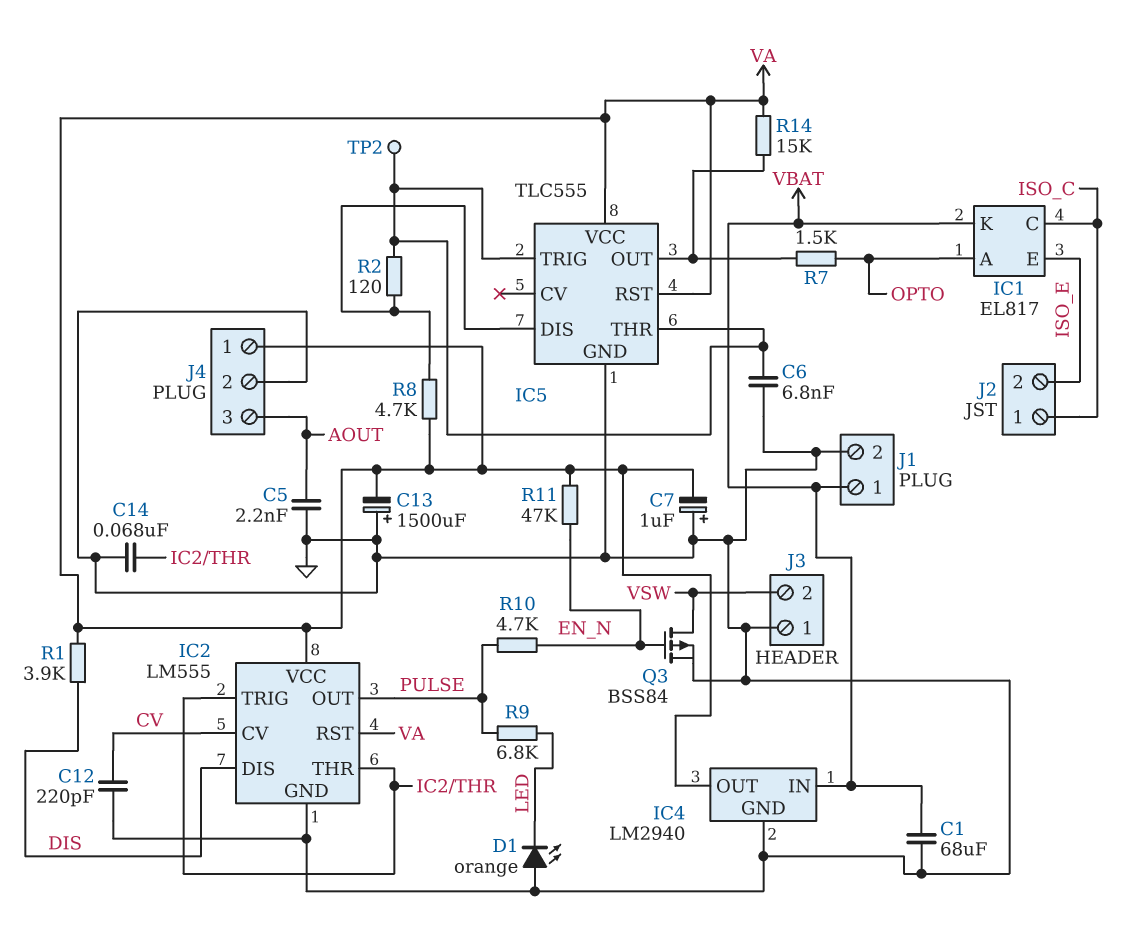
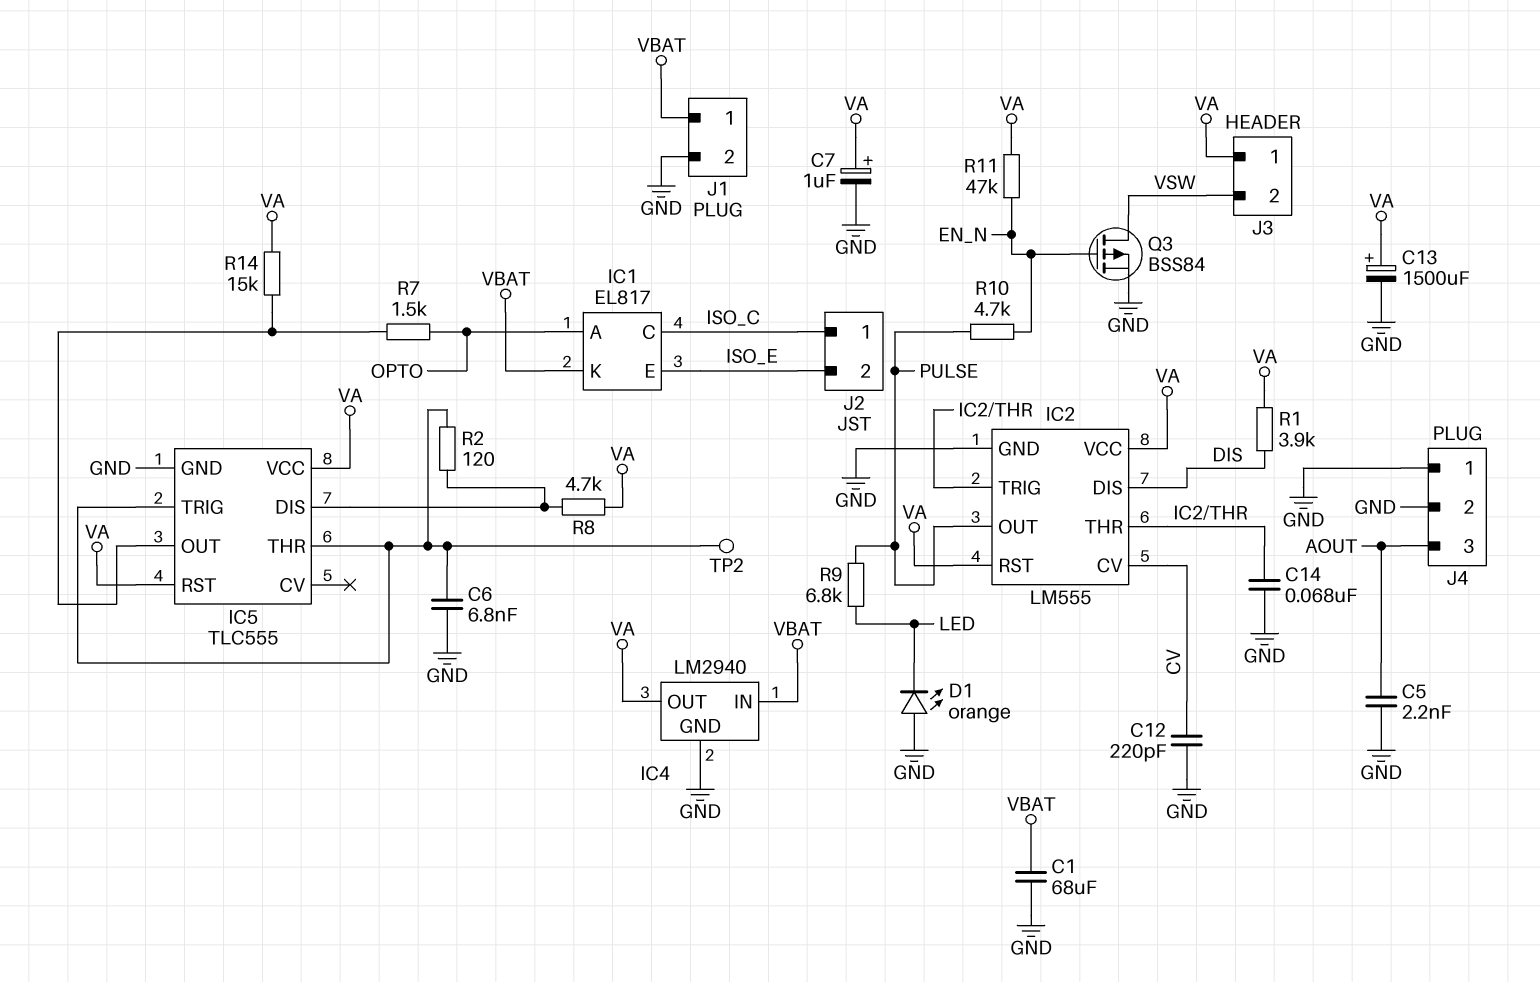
C7: 1uF (plus GND, minus VA) -> 1uF (plus VA, minus GND)
C13: 1500uF (plus GND, minus VA) -> 1500uF (plus VA, minus GND)
J3 pin 1: GND -> VA
J4 pin 1: VA -> GND

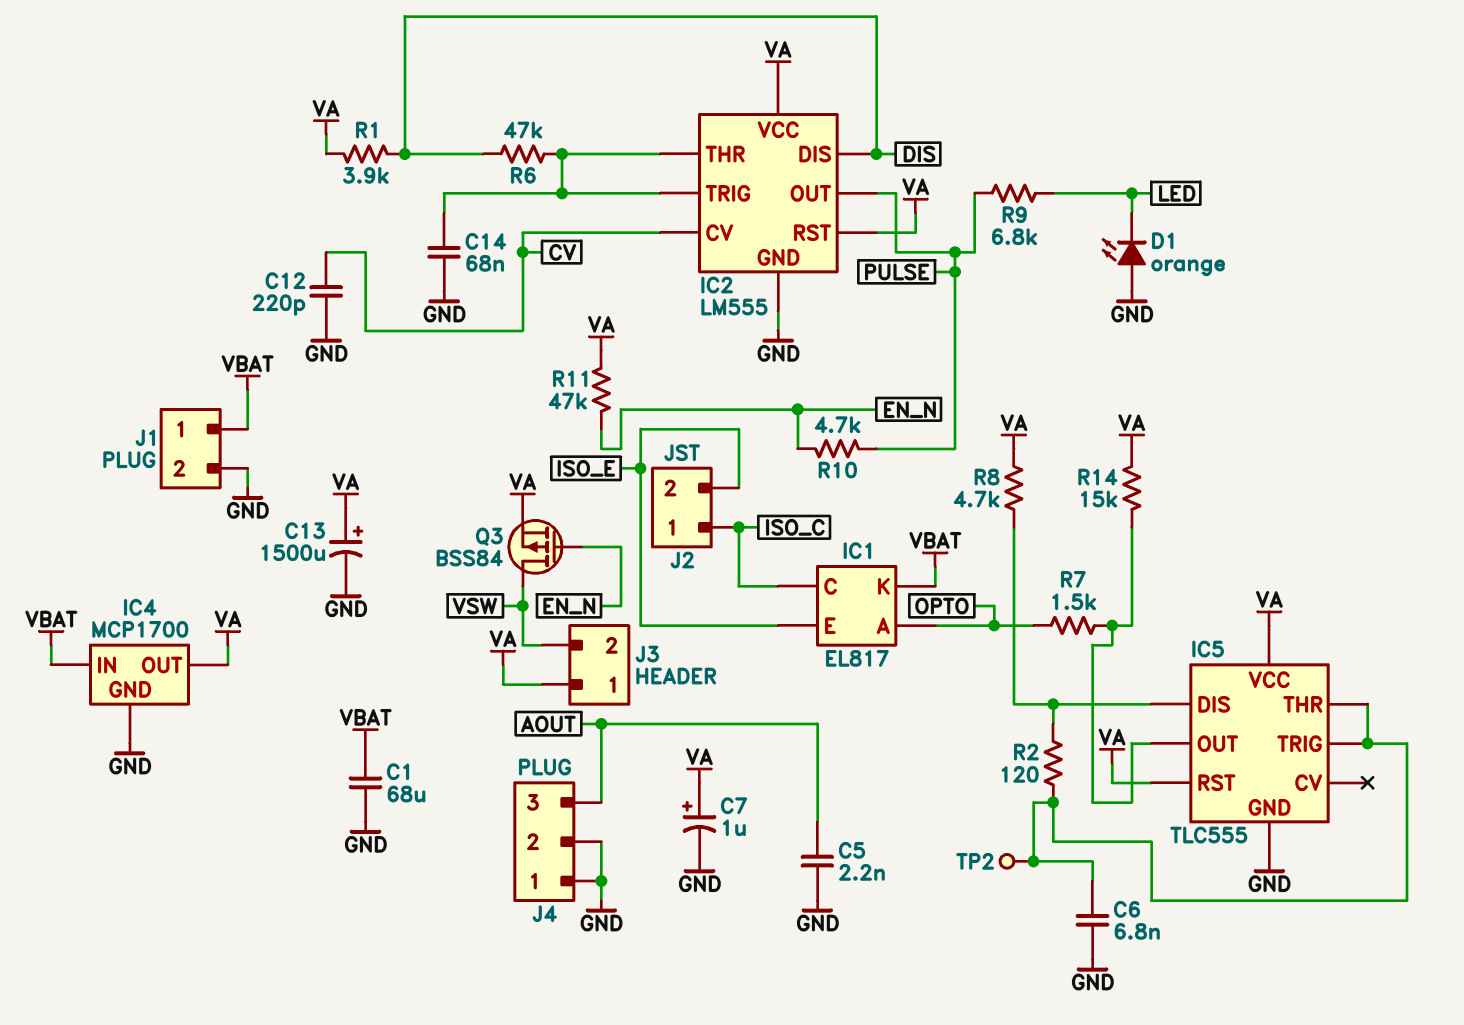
IC4: LM2940 -> MCP1700
Q3: PMOS BSS84 (G EN_N, D VSW, S GND) -> PMOS BSS84 (G EN_N, D VSW, S VA)
R6: none -> 47k (DIS, IC2/THR)

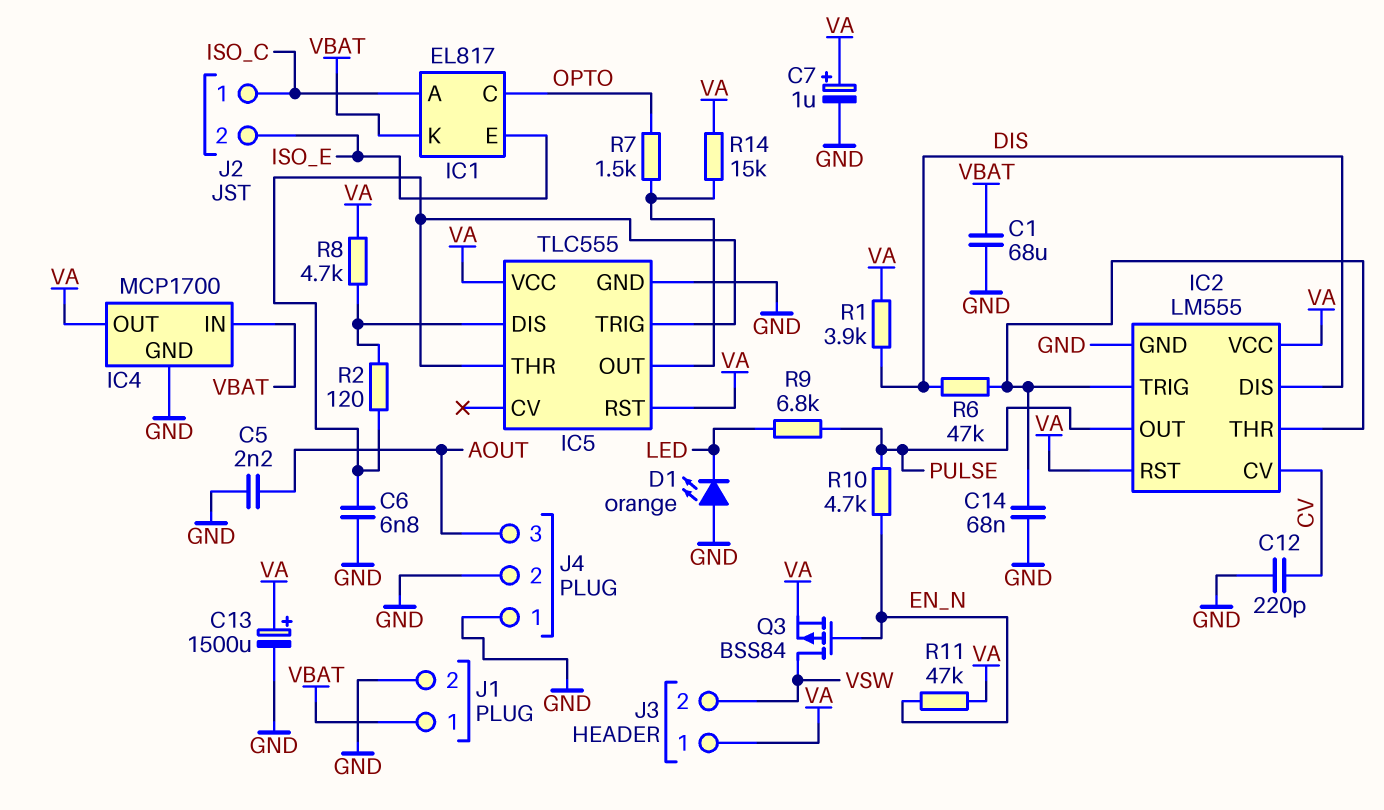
IC1 pin A: OPTO -> ISO_C
IC1 pin C: ISO_C -> OPTO
TP2: test point (IC5/THR) -> none

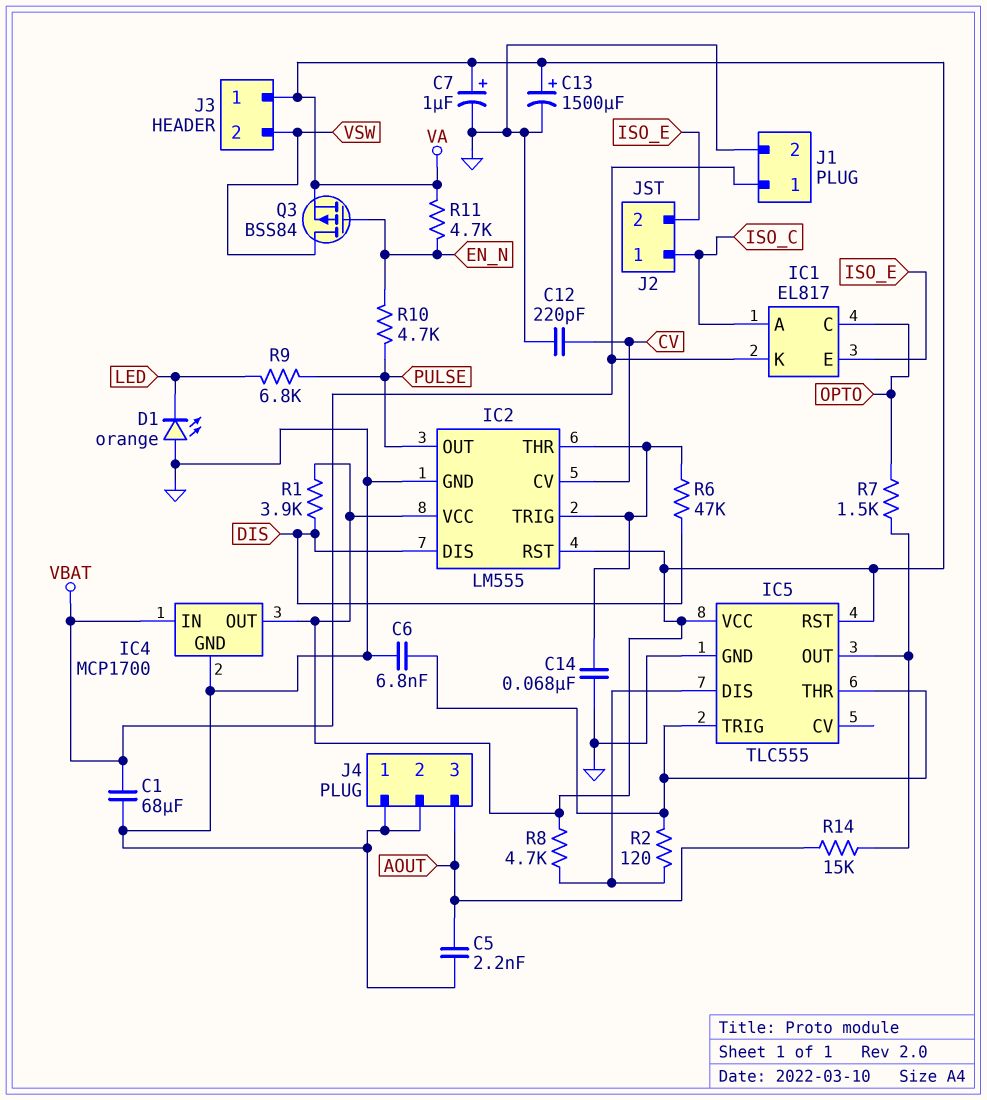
R11: 47k (EN_N, VA) -> 4.7k (EN_N, VA)
R14: 15k (IC5/OUT, VA) -> 15k (AOUT, IC5/OUT)

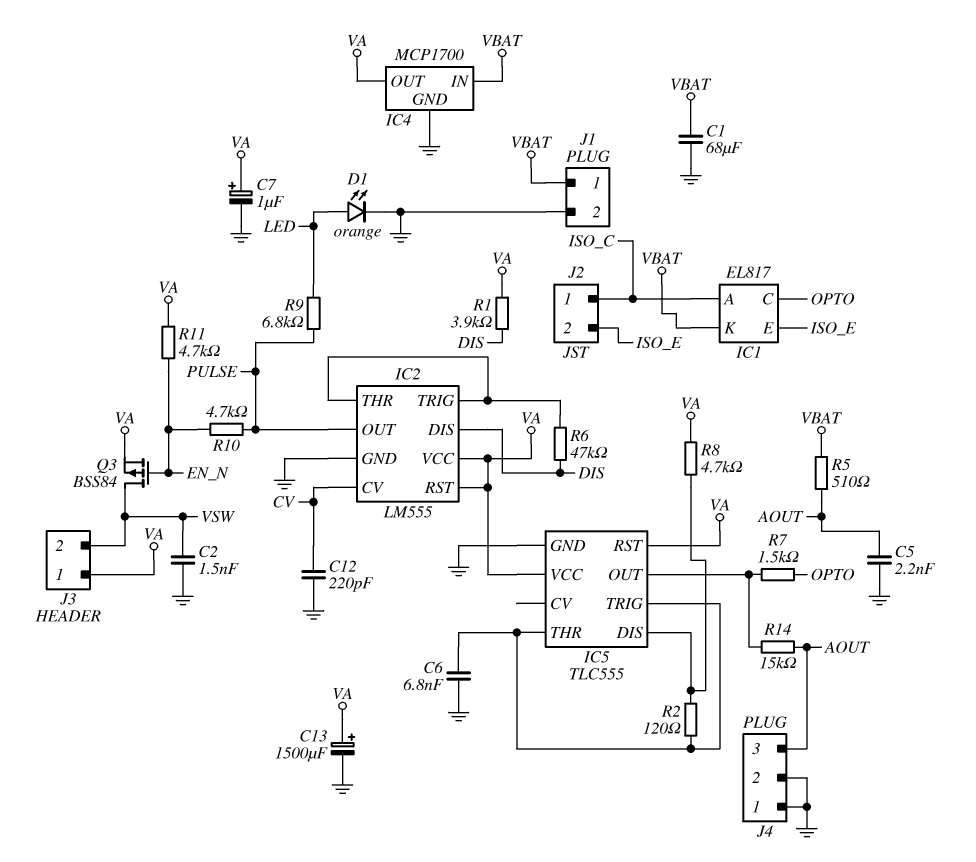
C2: none -> 1.5nF (GND, VSW)
C14: 68nF (GND, IC2/THR) -> none
D1: LED orange (A GND, K LED) -> LED orange (A LED, K GND)
R5: none -> 510 (AOUT, VBAT)

